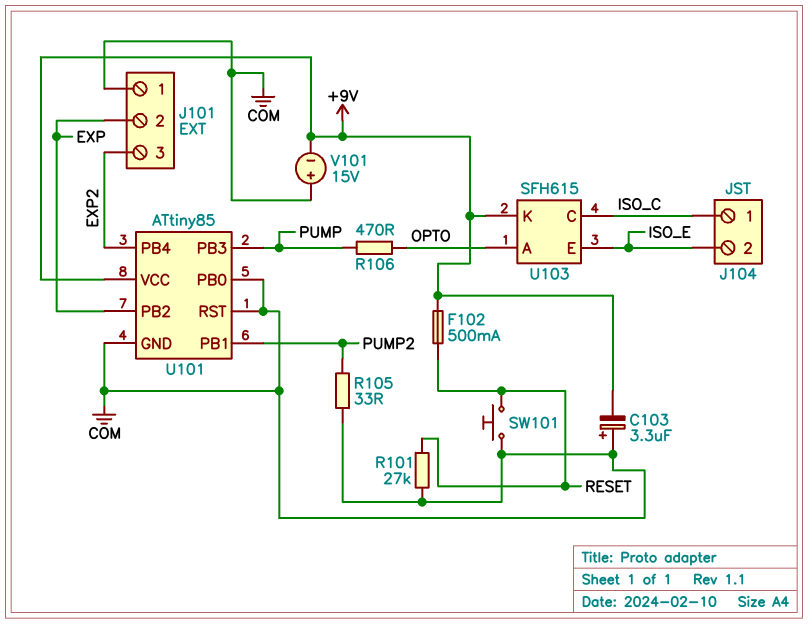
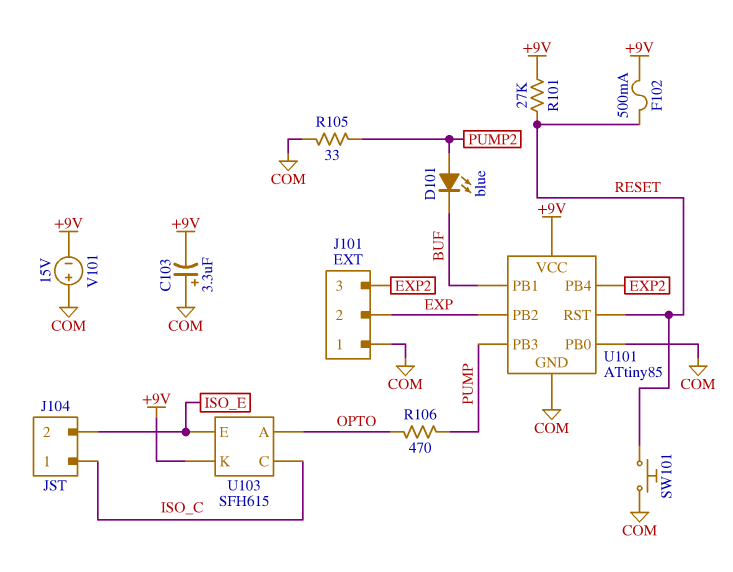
D101: none -> LED blue (A PUMP2, K BUF)
R101: 27k (COM, RESET) -> 27k (+9V, RESET)
U101 pin PB1: PUMP2 -> BUF
U101 pin RST: COM -> RESET

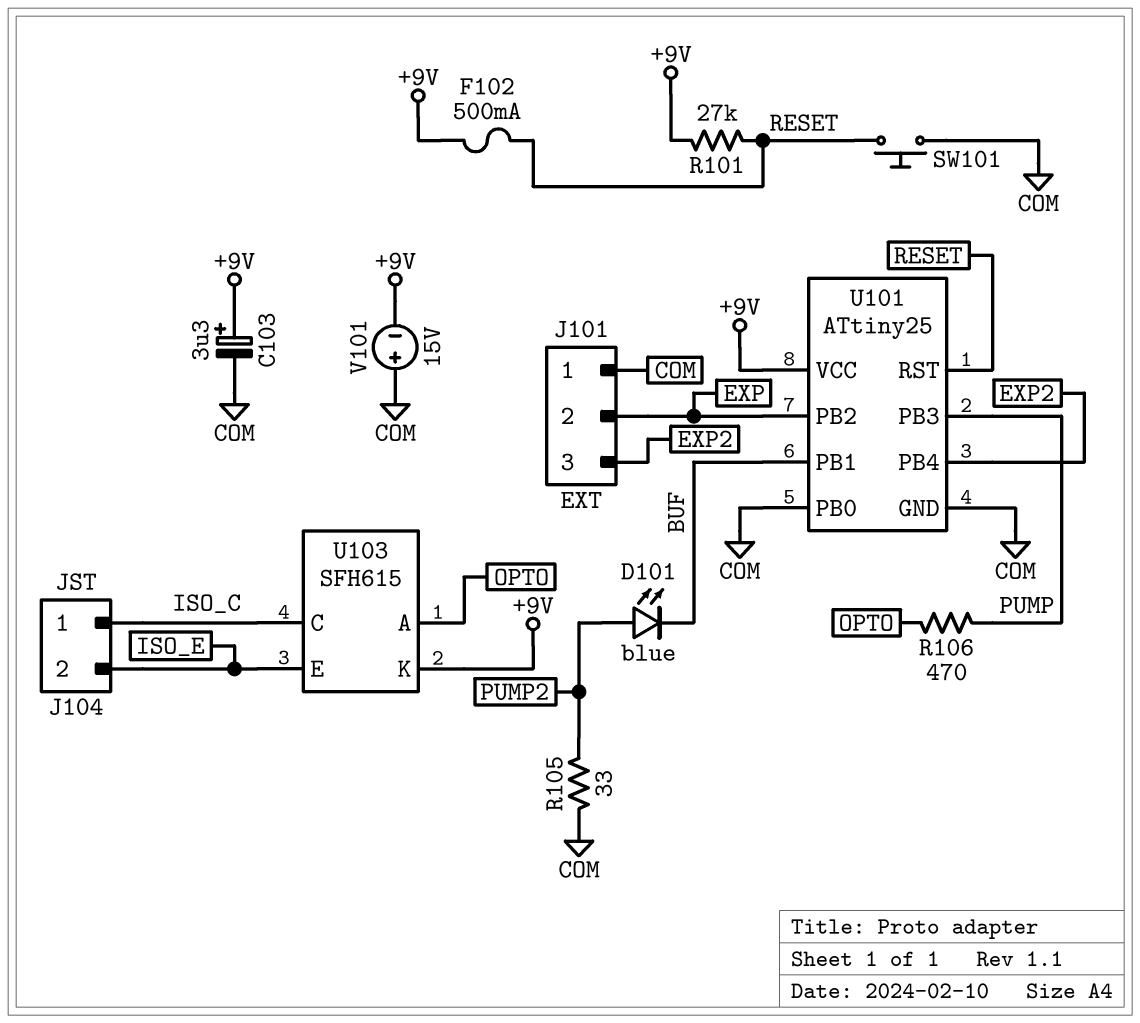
C103: 3.3uF (plus COM, minus +9V) -> 3.3uF (plus +9V, minus COM)
U101: ATtiny85 -> ATtiny25

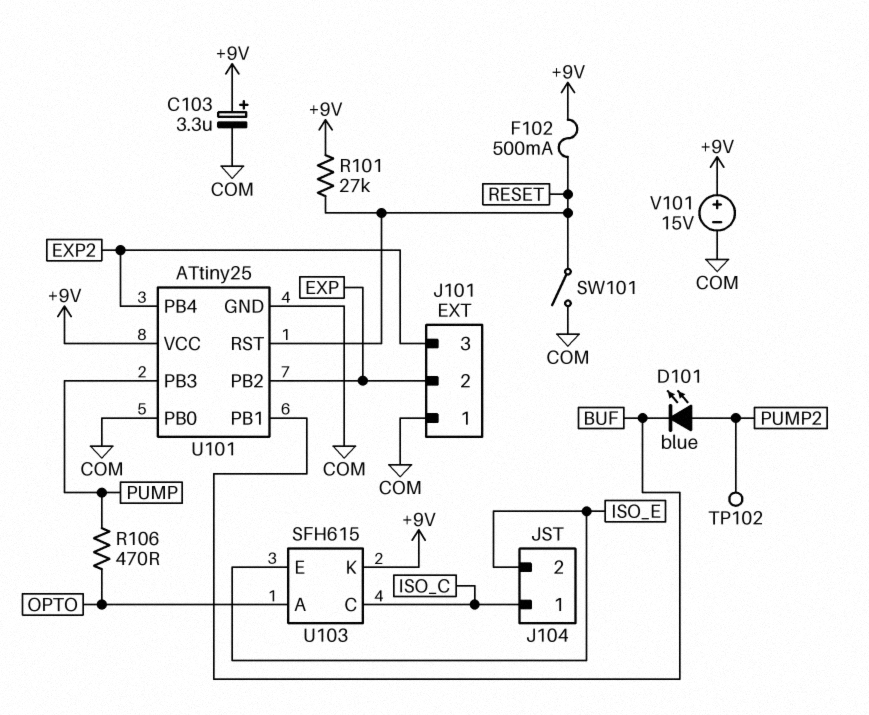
R105: 33 (COM, PUMP2) -> none
SW101: button (COM, RESET) -> switch (COM, RESET)
TP102: none -> test point (PUMP2)
V101: 15V (plus COM, minus +9V) -> 15V (plus +9V, minus COM)

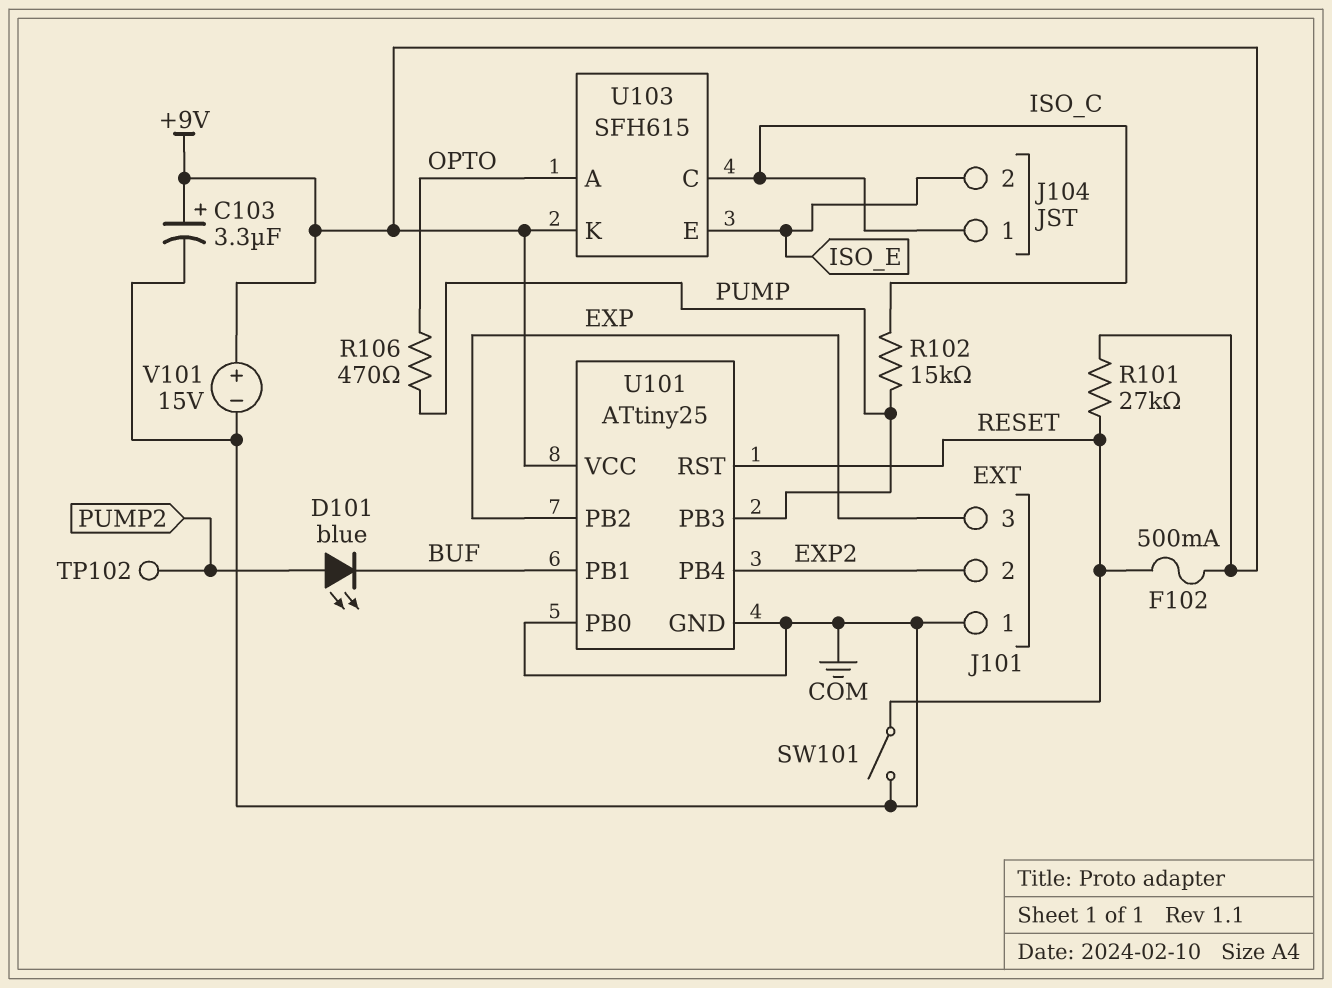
J101 pin 2: EXP -> EXP2
J101 pin 3: EXP2 -> EXP
R102: none -> 15k (ISO_C, PUMP)

